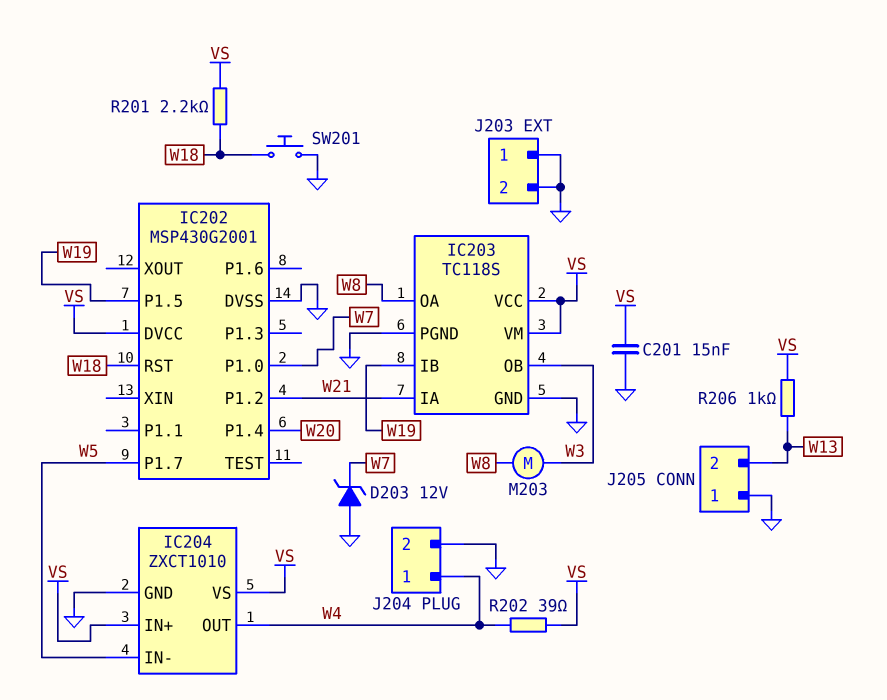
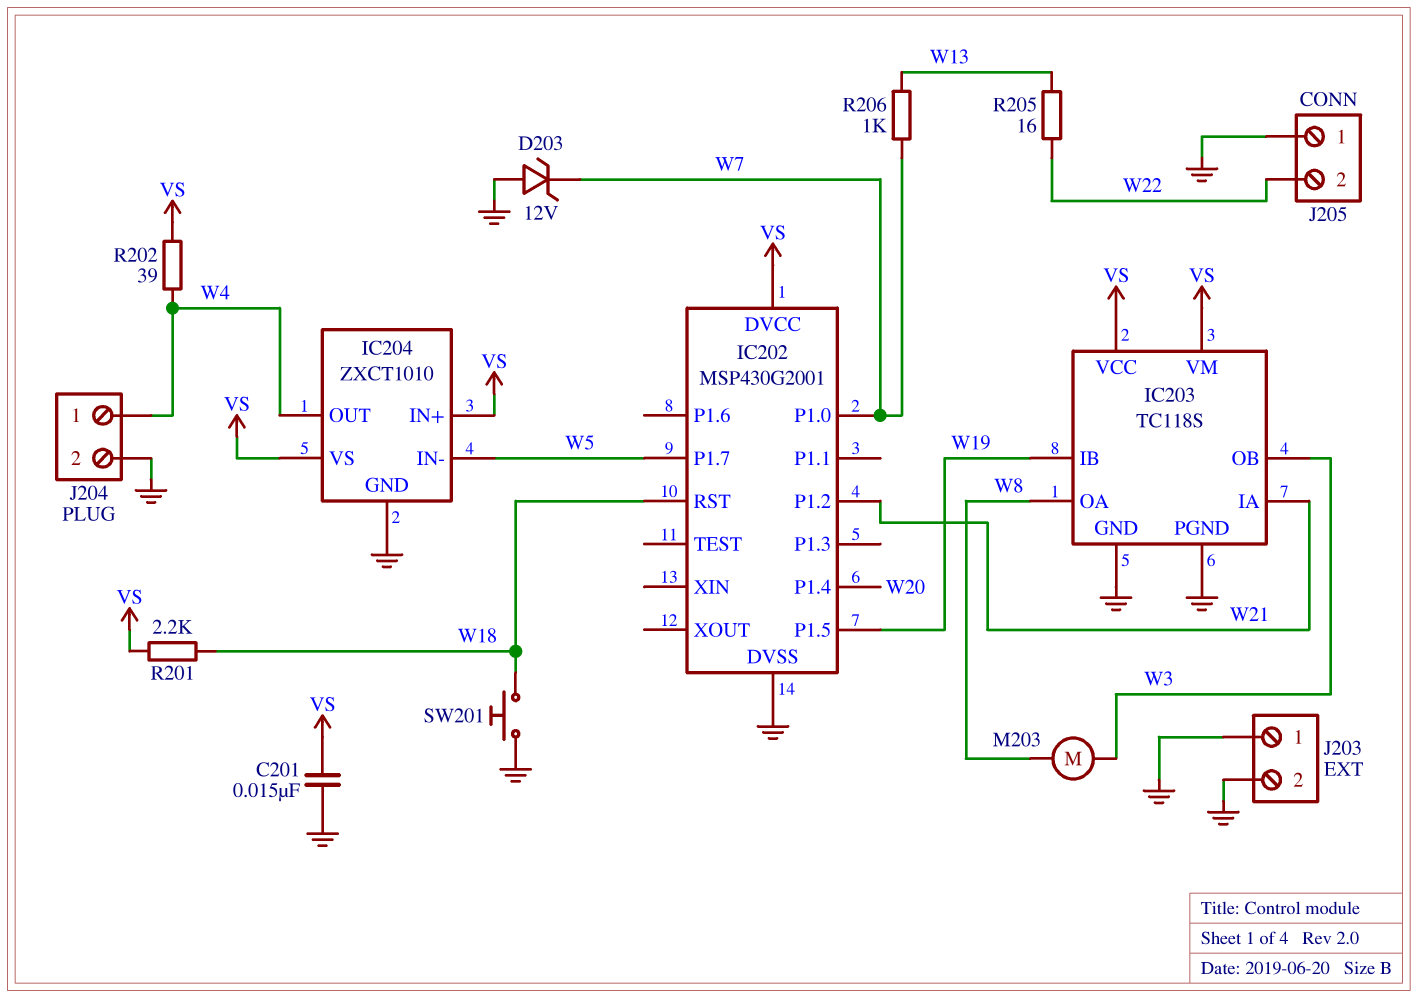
J205 pin 2: W13 -> W22
R205: none -> 16 (W13, W22)
R206: 1k (VS, W13) -> 1k (W7, W13)

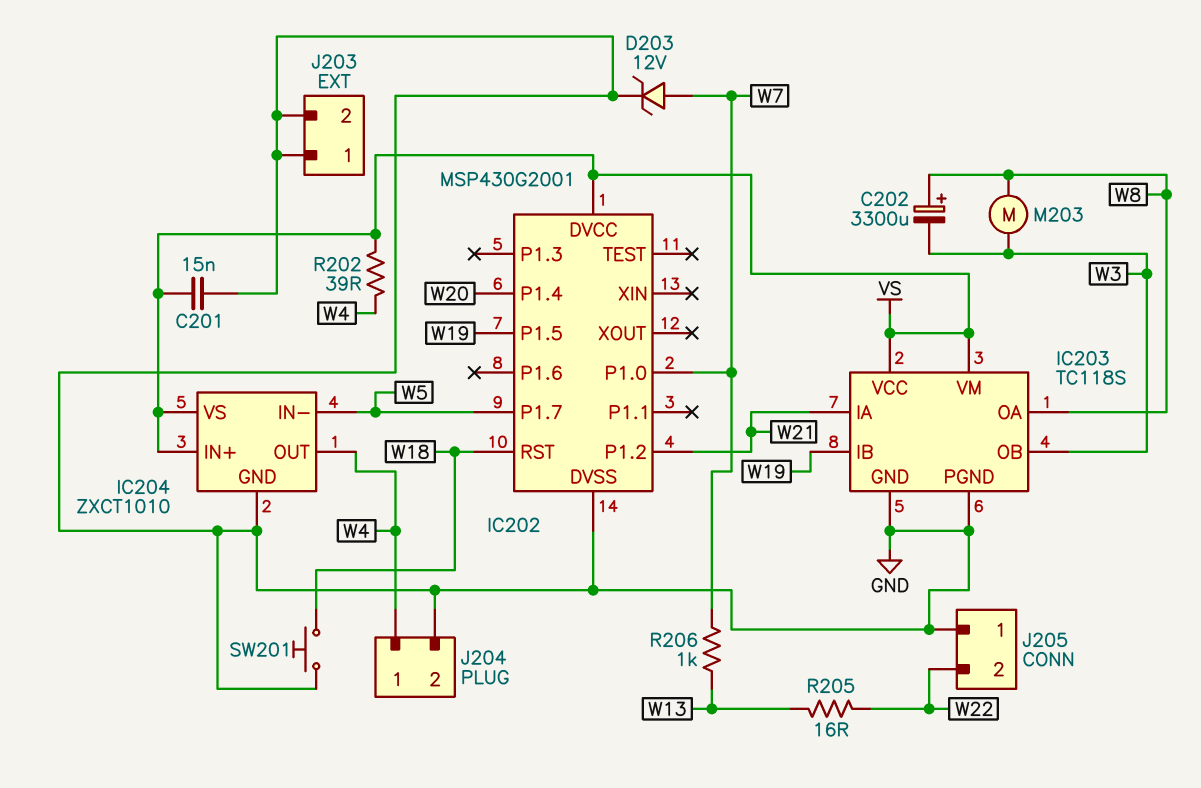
C202: none -> 3300uF (plus W8, minus W3)
D203: zener 12V (A GND, K W7) -> zener 12V (A W7, K GND)
R201: 2.2k (VS, W18) -> none

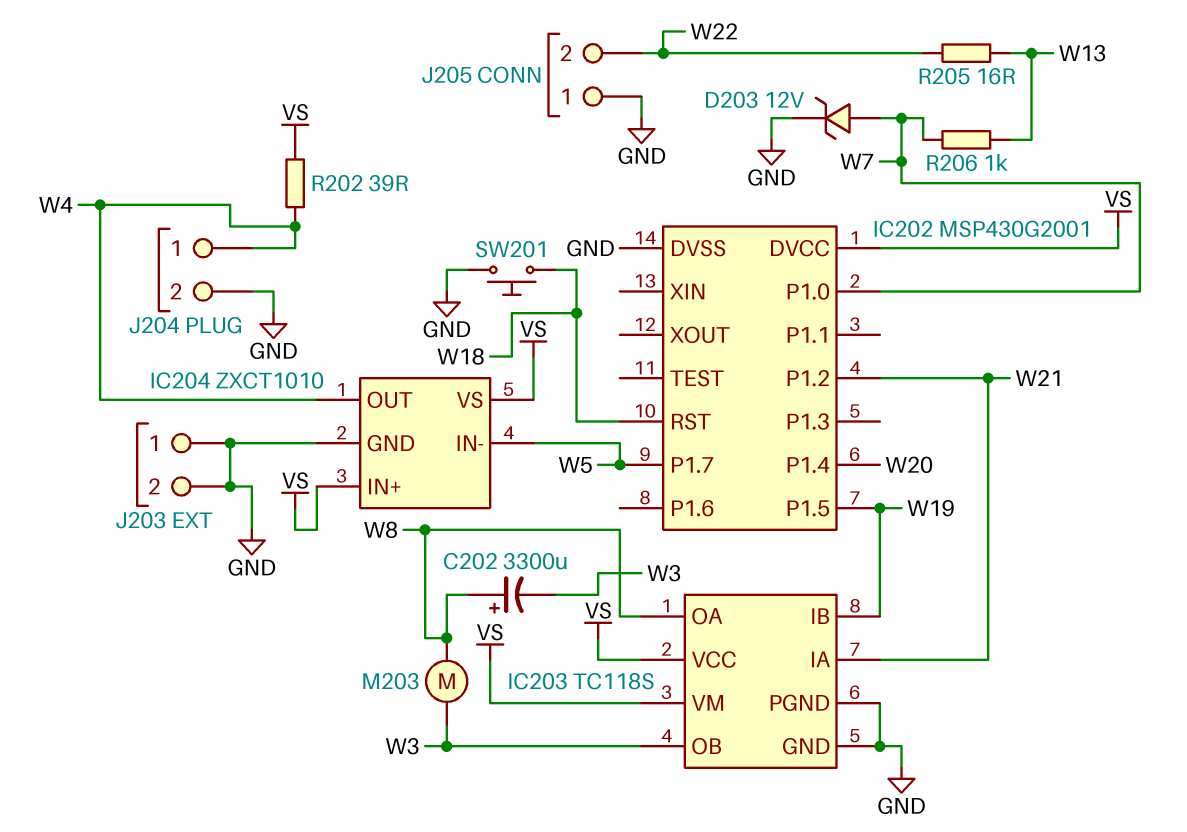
C201: 15nF (GND, VS) -> none

